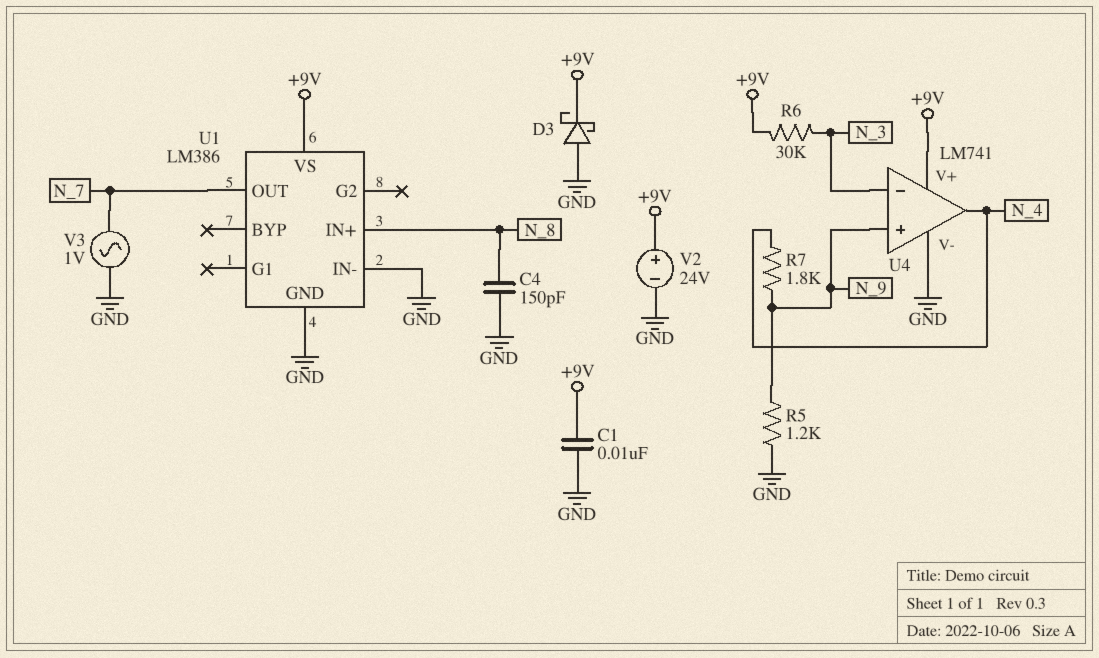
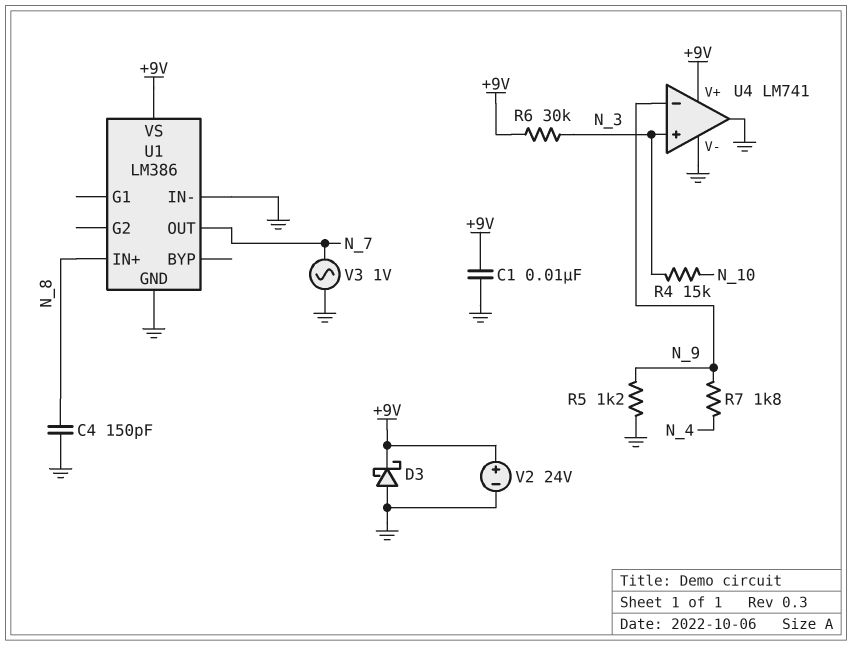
R4: none -> 15k (N_3, N_10)
U4 pin in+: N_9 -> N_3
U4 pin in-: N_3 -> N_9
U4 pin out: N_4 -> GND

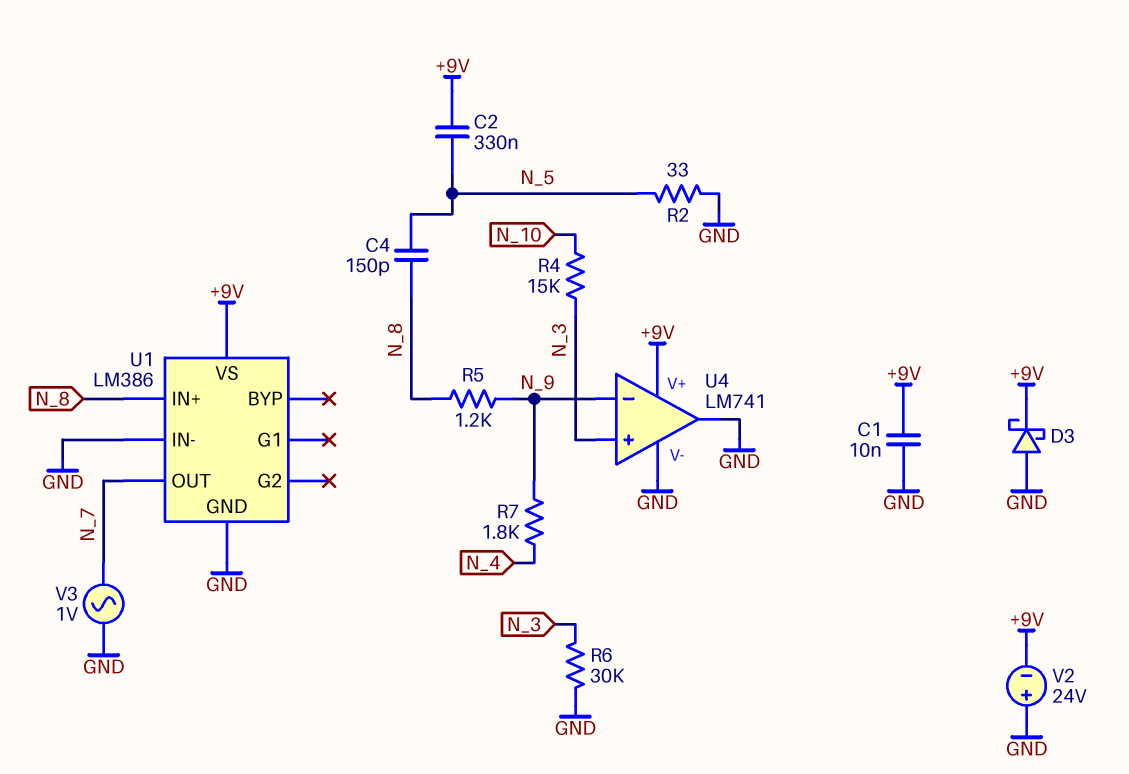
C2: none -> 330nF (+9V, N_5)
C4: 150pF (GND, N_8) -> 150pF (N_5, N_8)
R2: none -> 33 (GND, N_5)
R5: 1.2k (GND, N_9) -> 1.2k (N_8, N_9)
R6: 30k (+9V, N_3) -> 30k (GND, N_3)
V2: 24V (plus +9V, minus GND) -> 24V (plus GND, minus +9V)

